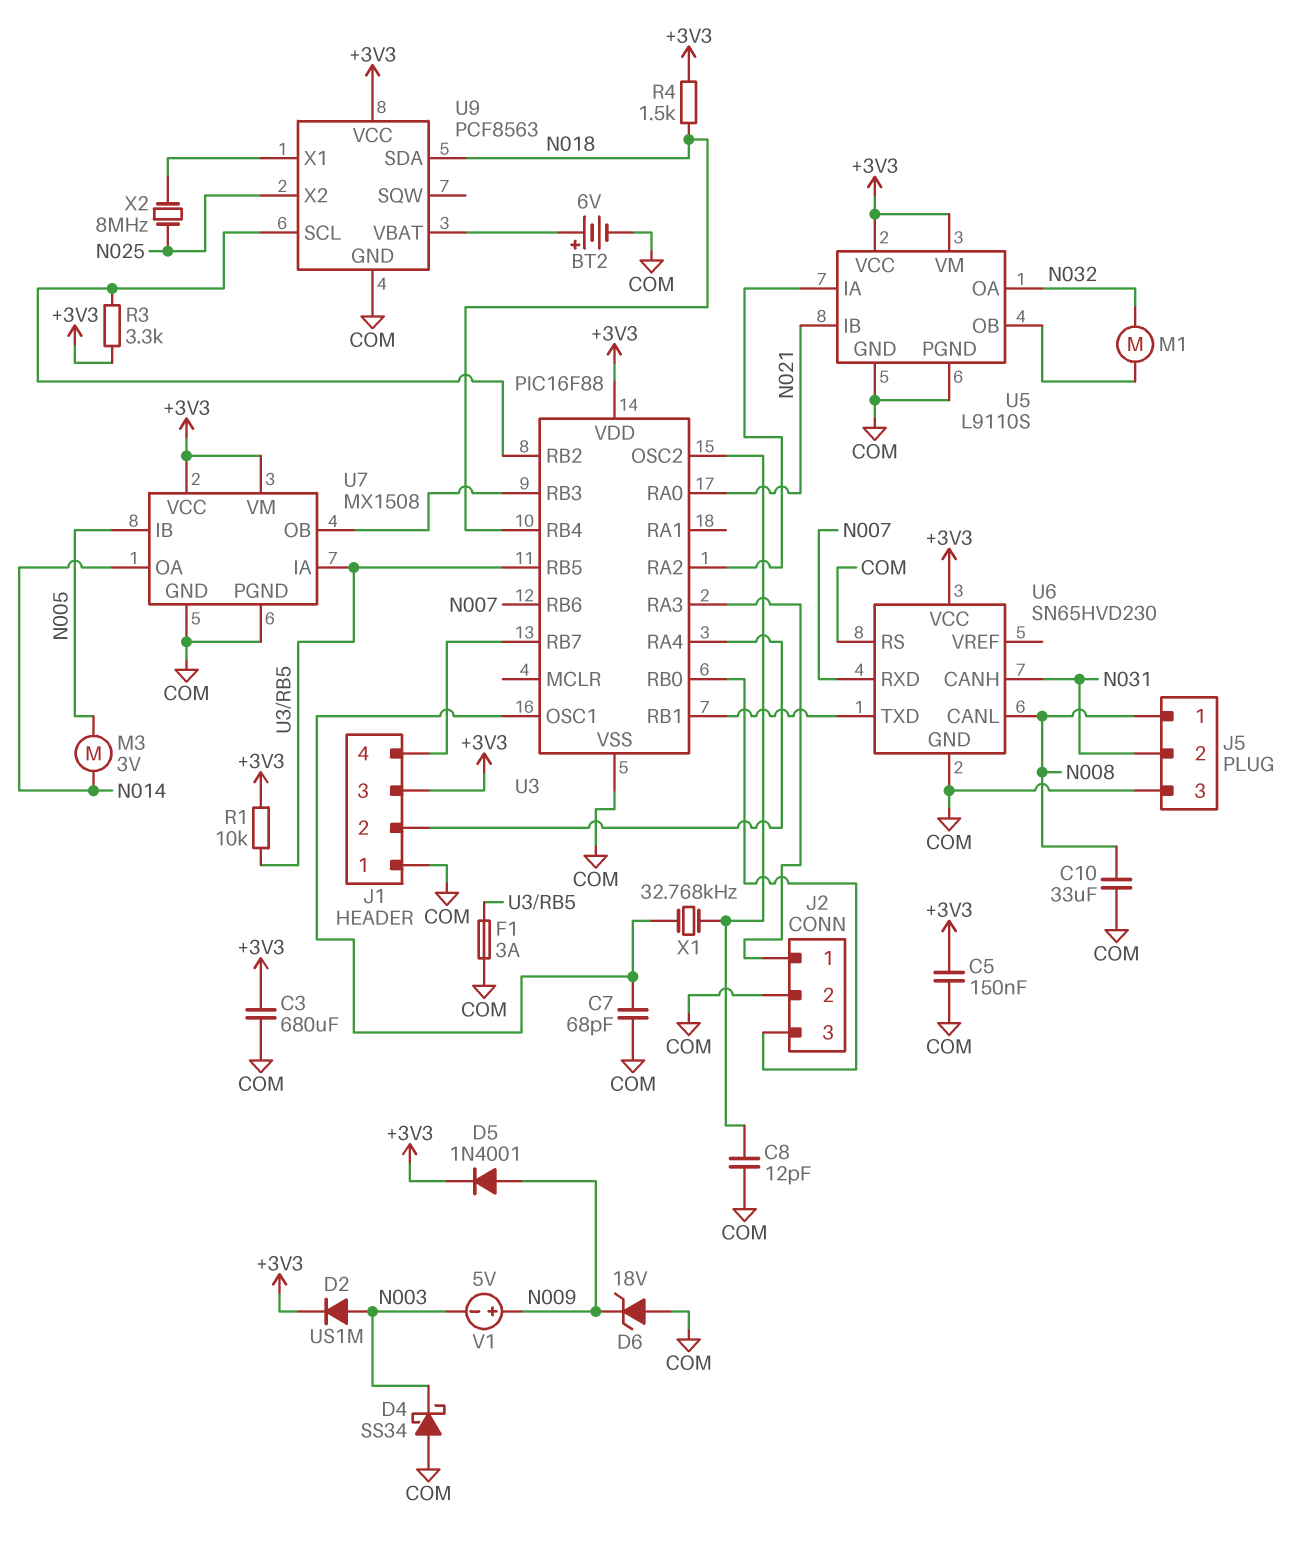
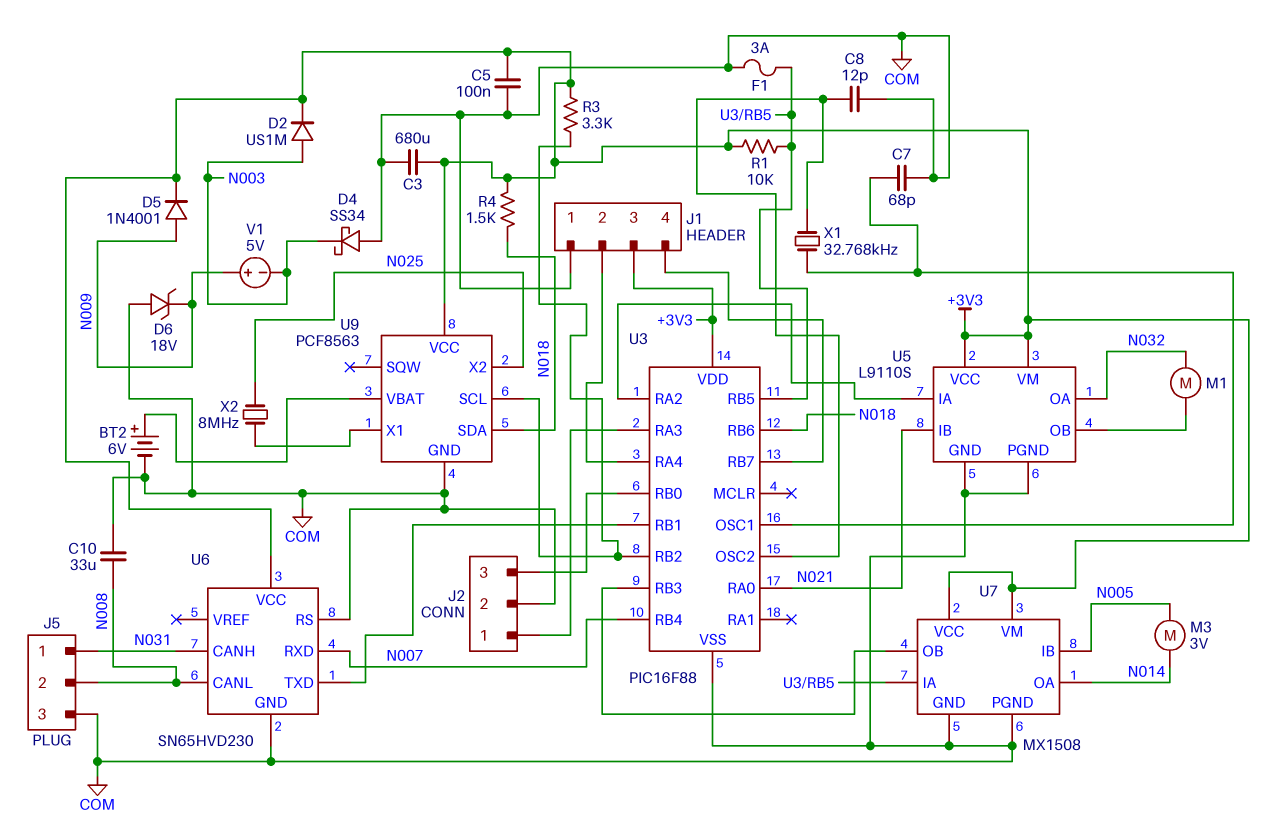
C5: 150nF (+3V3, COM) -> 100nF (+3V3, COM)
J5 pin 1: N008 -> N031
J5 pin 2: N031 -> N008
U3 pin RB4: N018 -> N007
U3 pin RB6: N007 -> N018

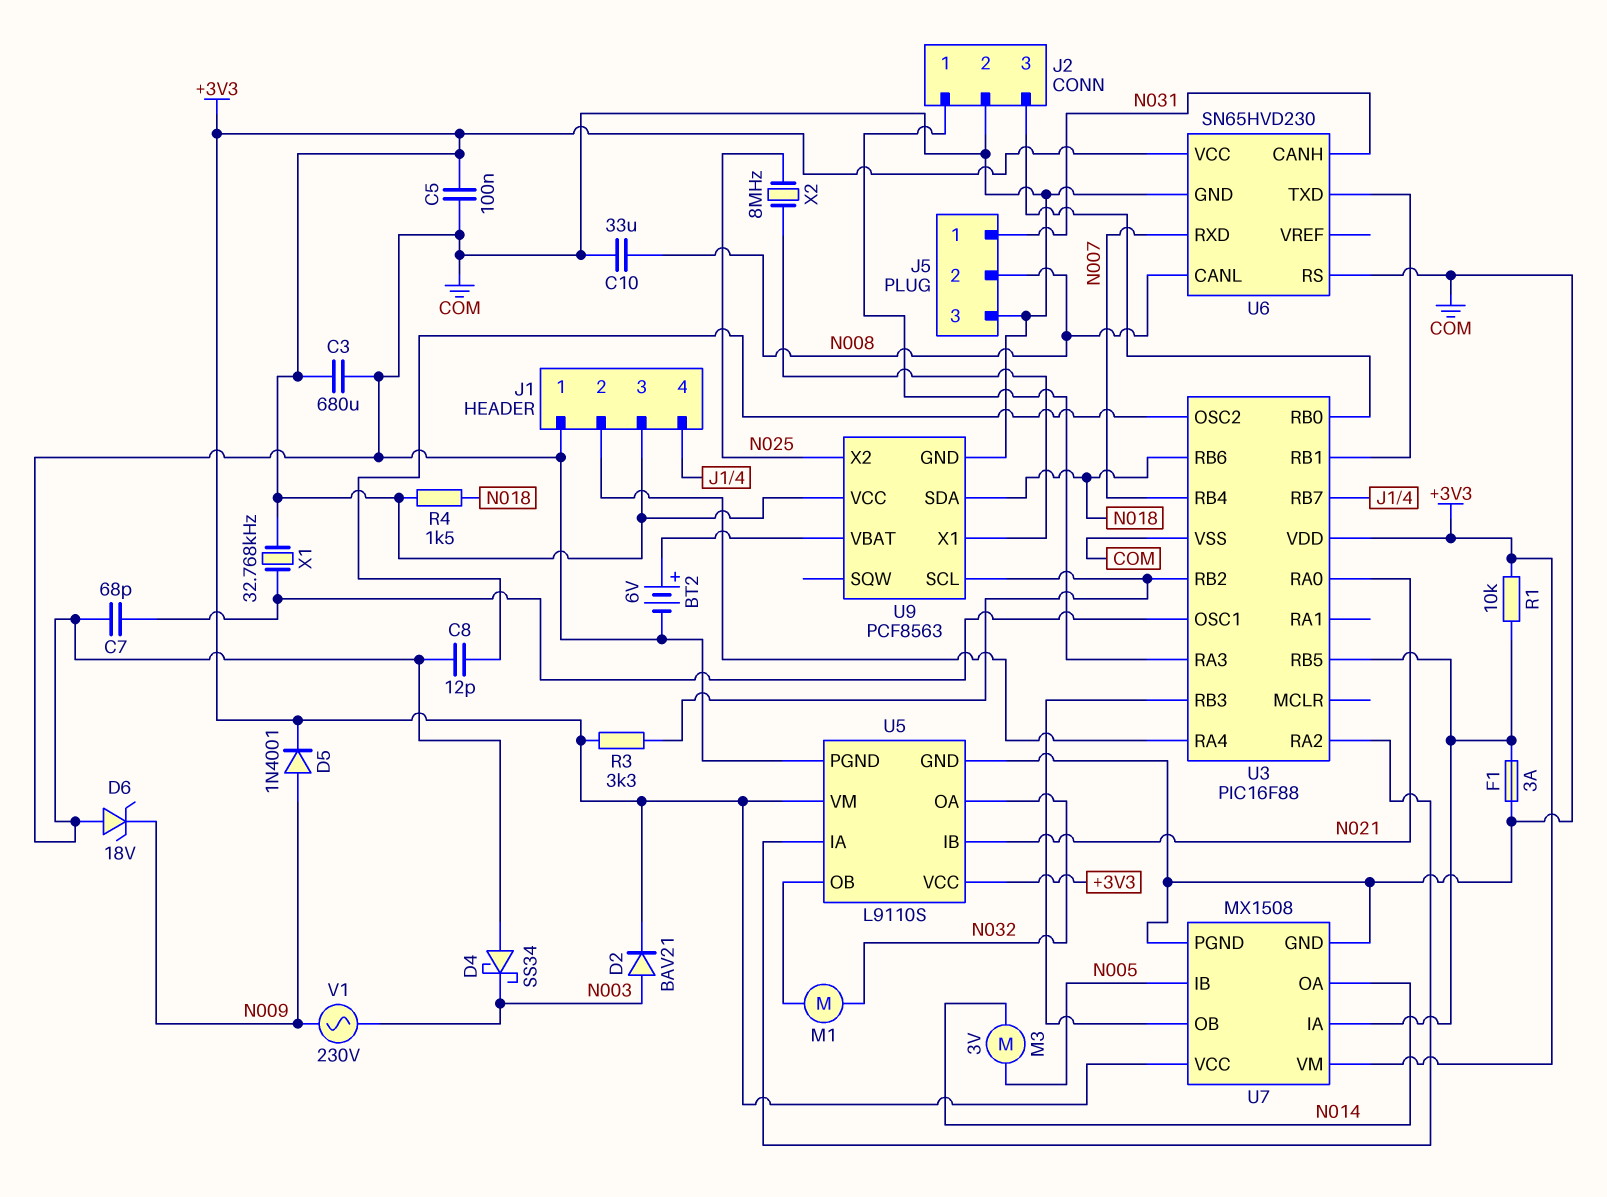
D2: diode US1M (A N003, K +3V3) -> diode BAV21 (A N003, K +3V3)
V1: 5V (plus N009, minus N003) -> AC 230V (N003, N009)
X1: 32.768kHz (U3/OSC1, U3/OSC2) -> 32.768kHz (+3V3, U3/OSC1)

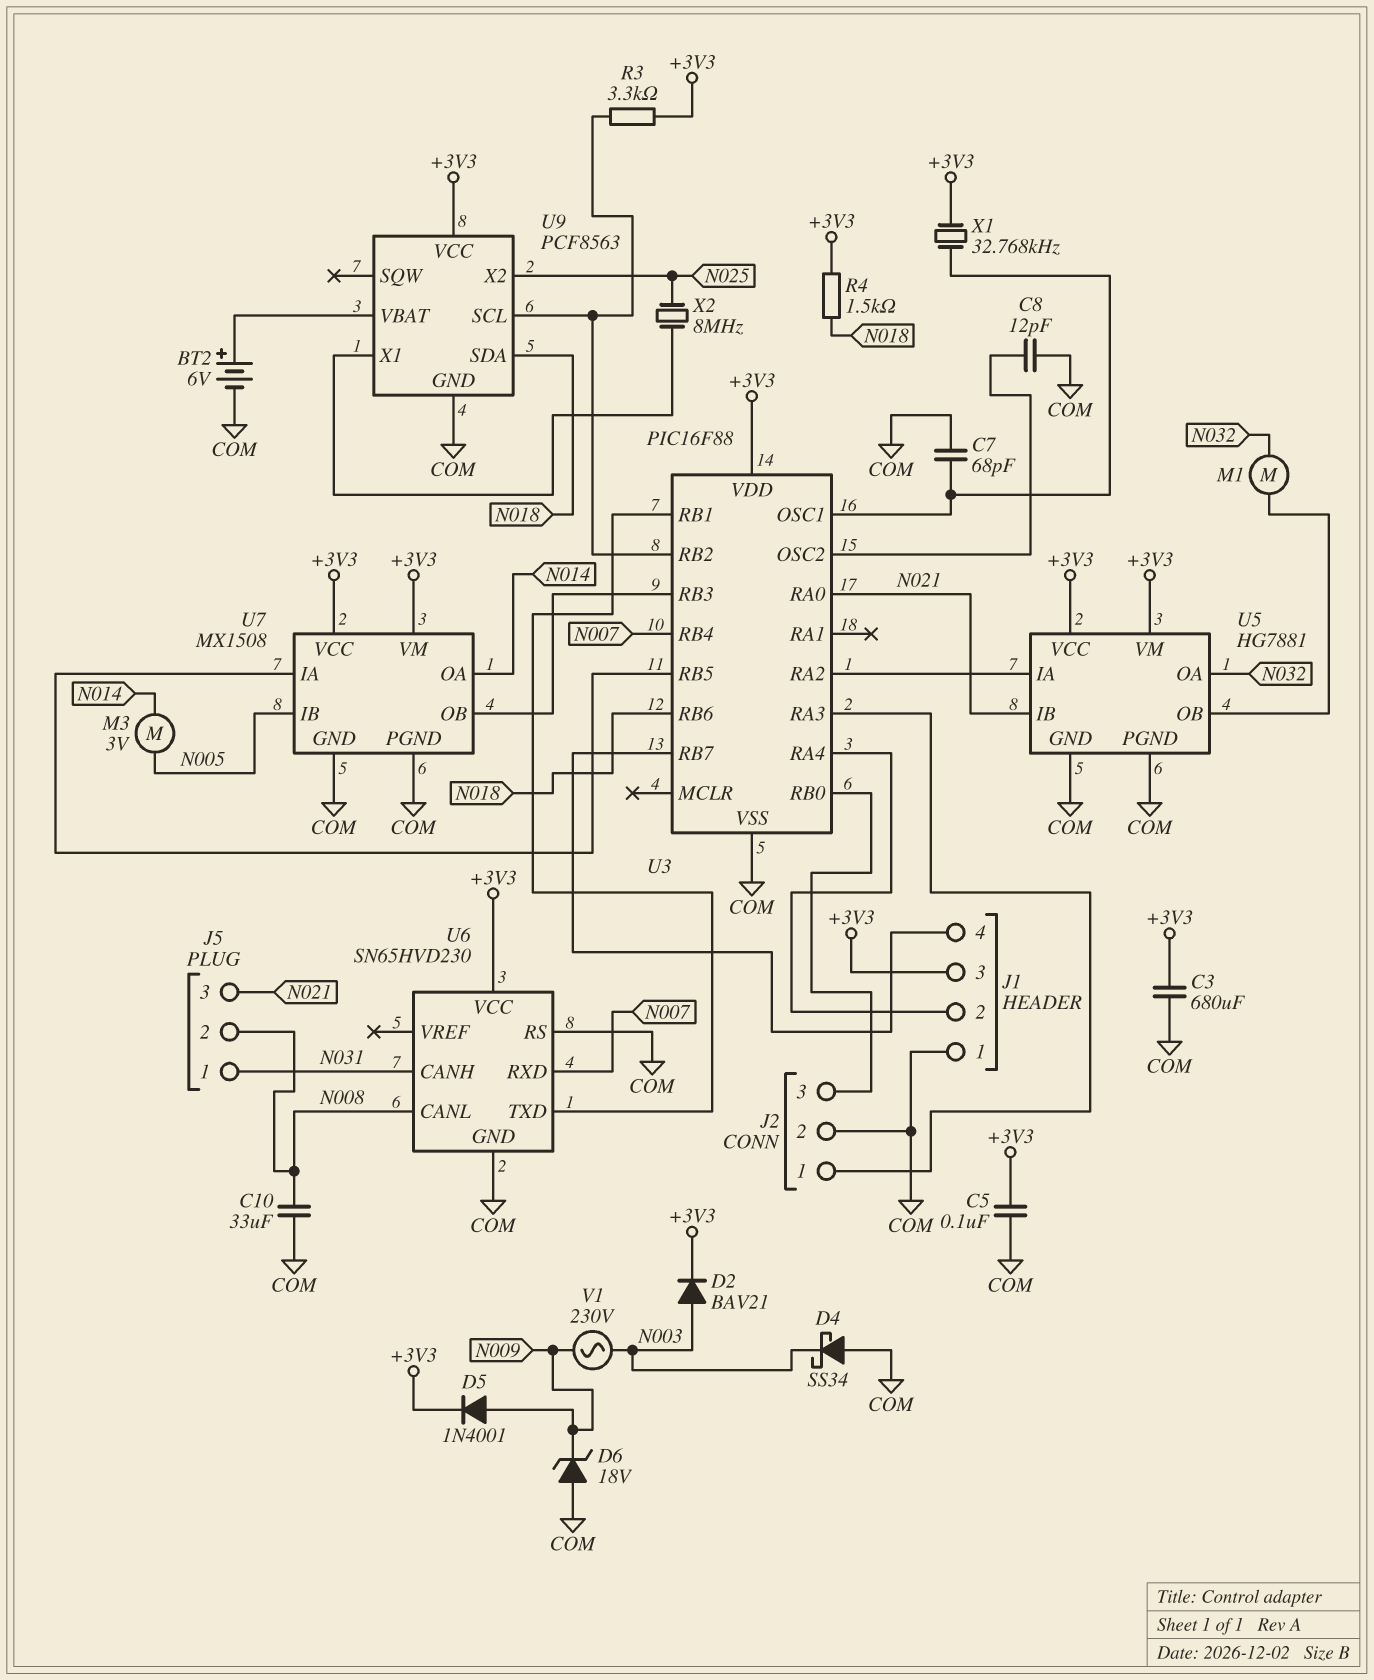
F1: 3A (COM, U3/RB5) -> none
J5 pin 3: COM -> N021
R1: 10k (+3V3, U3/RB5) -> none
U5: L9110S -> HG7881

